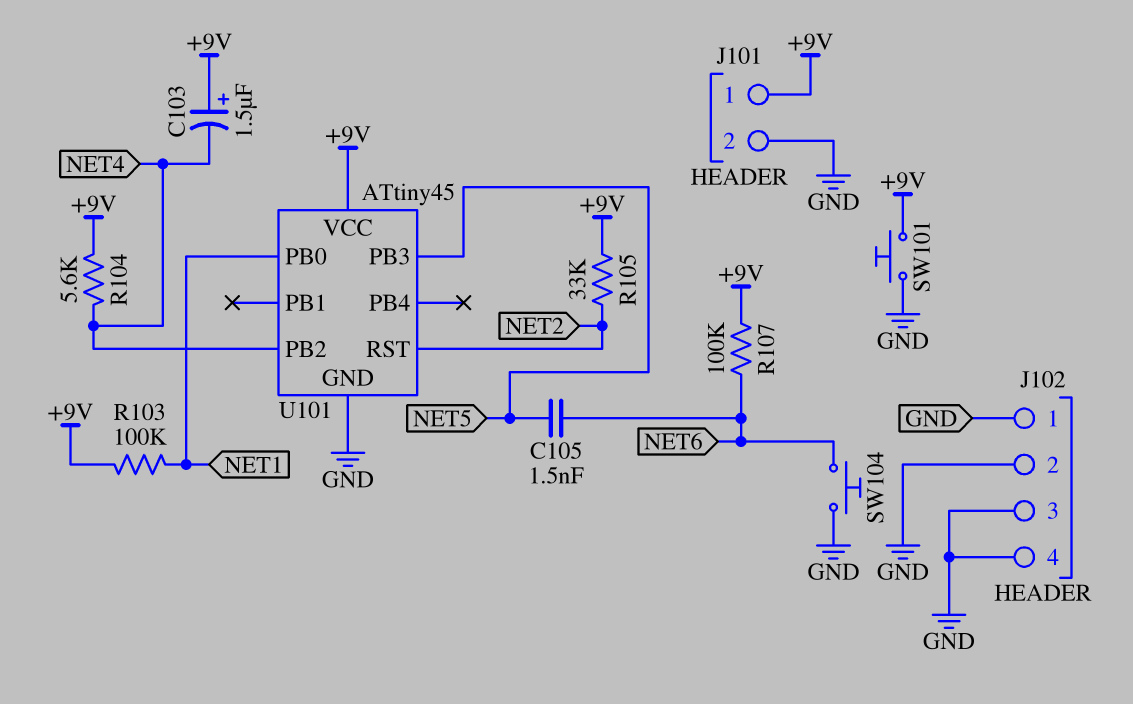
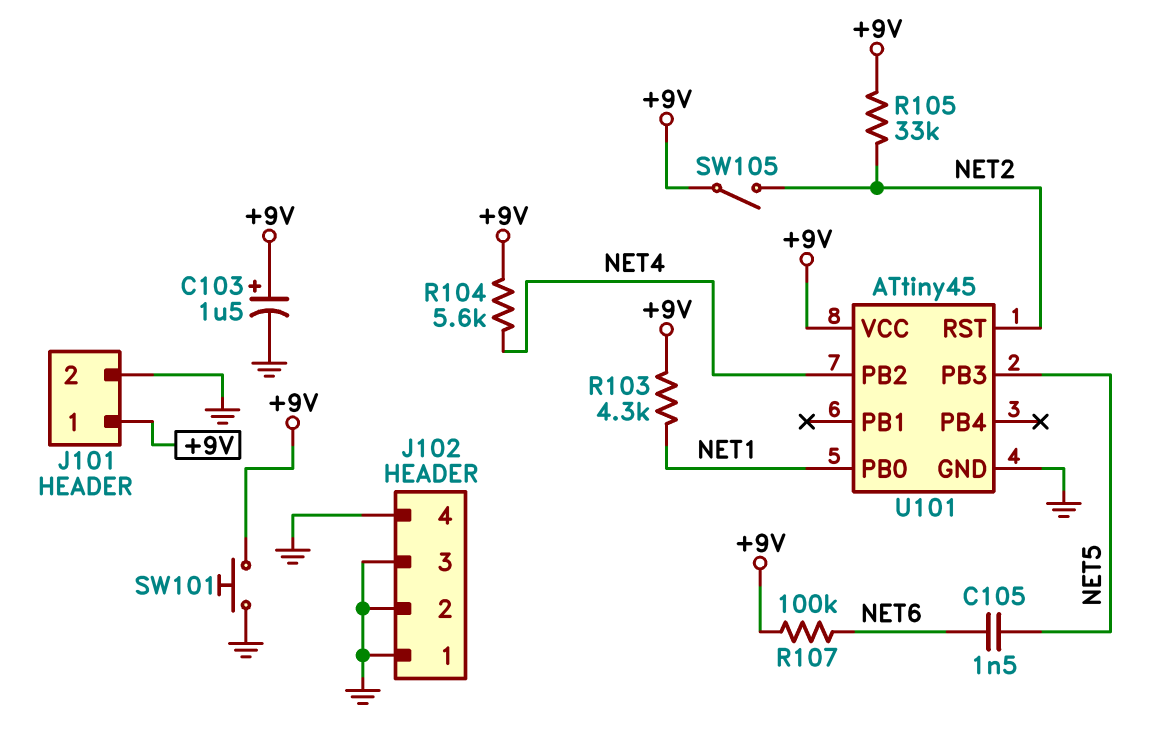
C103: 1.5uF (plus +9V, minus NET4) -> 1.5uF (plus +9V, minus GND)
R103: 100k (+9V, NET1) -> 4.3k (+9V, NET1)
SW104: button (GND, NET6) -> none
SW105: none -> switch (+9V, NET2)

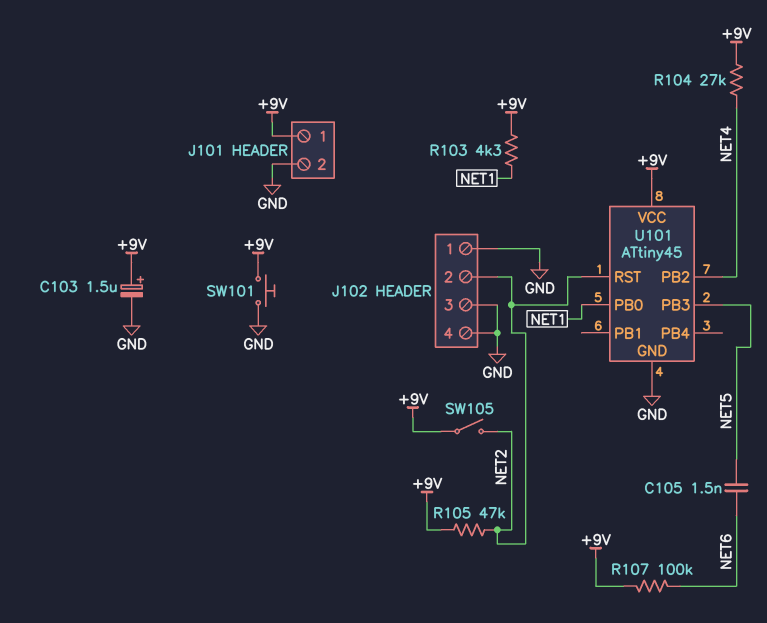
J102 pin 2: GND -> NET2
R104: 5.6k (+9V, NET4) -> 27k (+9V, NET4)
R105: 33k (+9V, NET2) -> 47k (+9V, NET2)

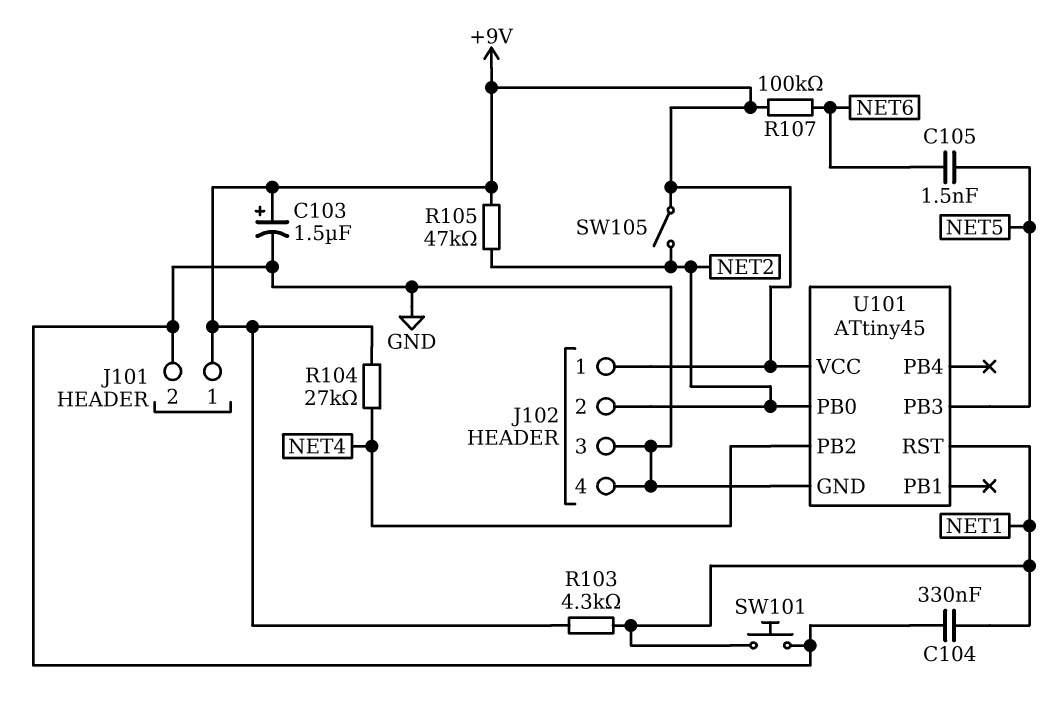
C104: none -> 330nF (GND, NET1)
J102 pin 1: GND -> +9V
SW101: button (+9V, GND) -> button (GND, NET1)
U101 pin PB0: NET1 -> NET2
U101 pin RST: NET2 -> NET1

